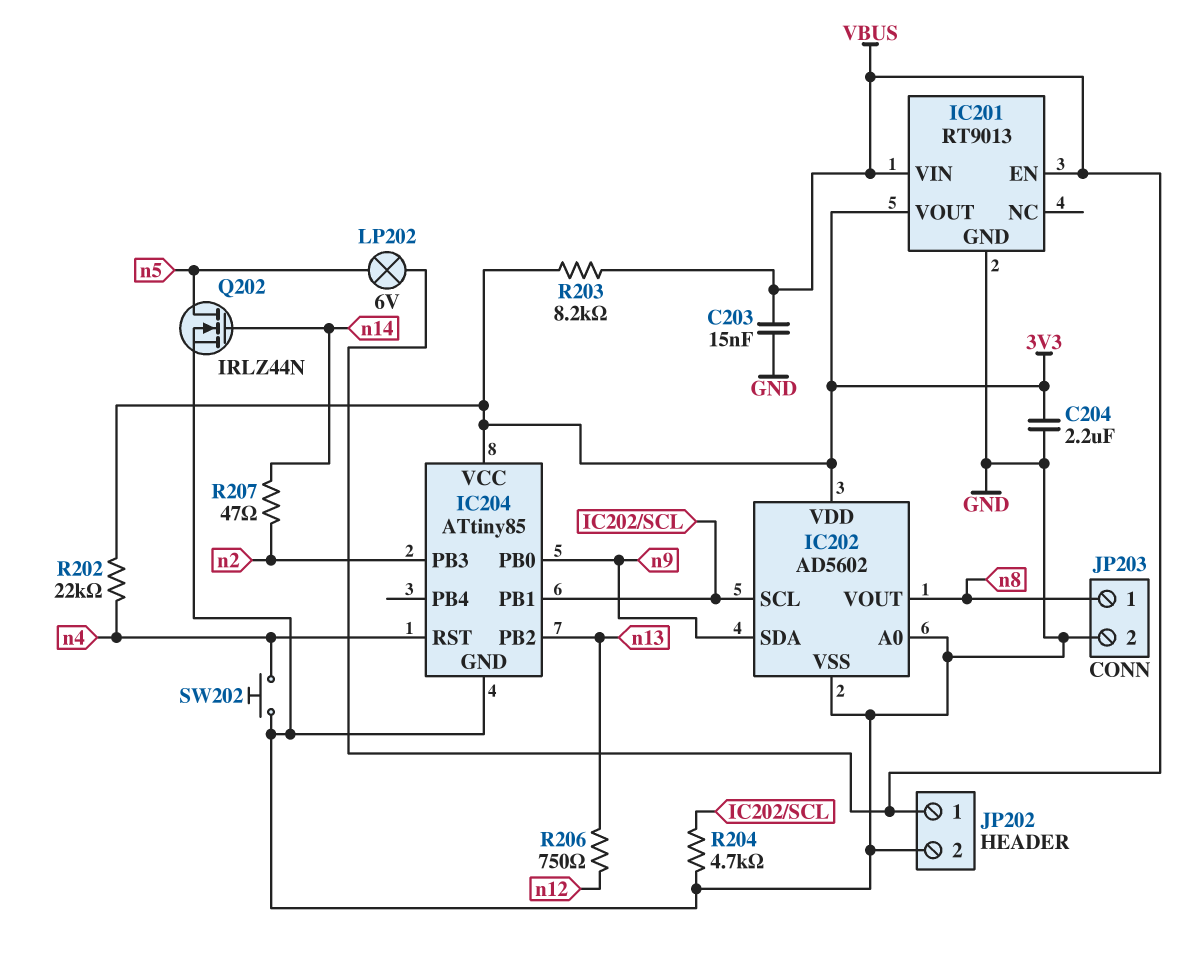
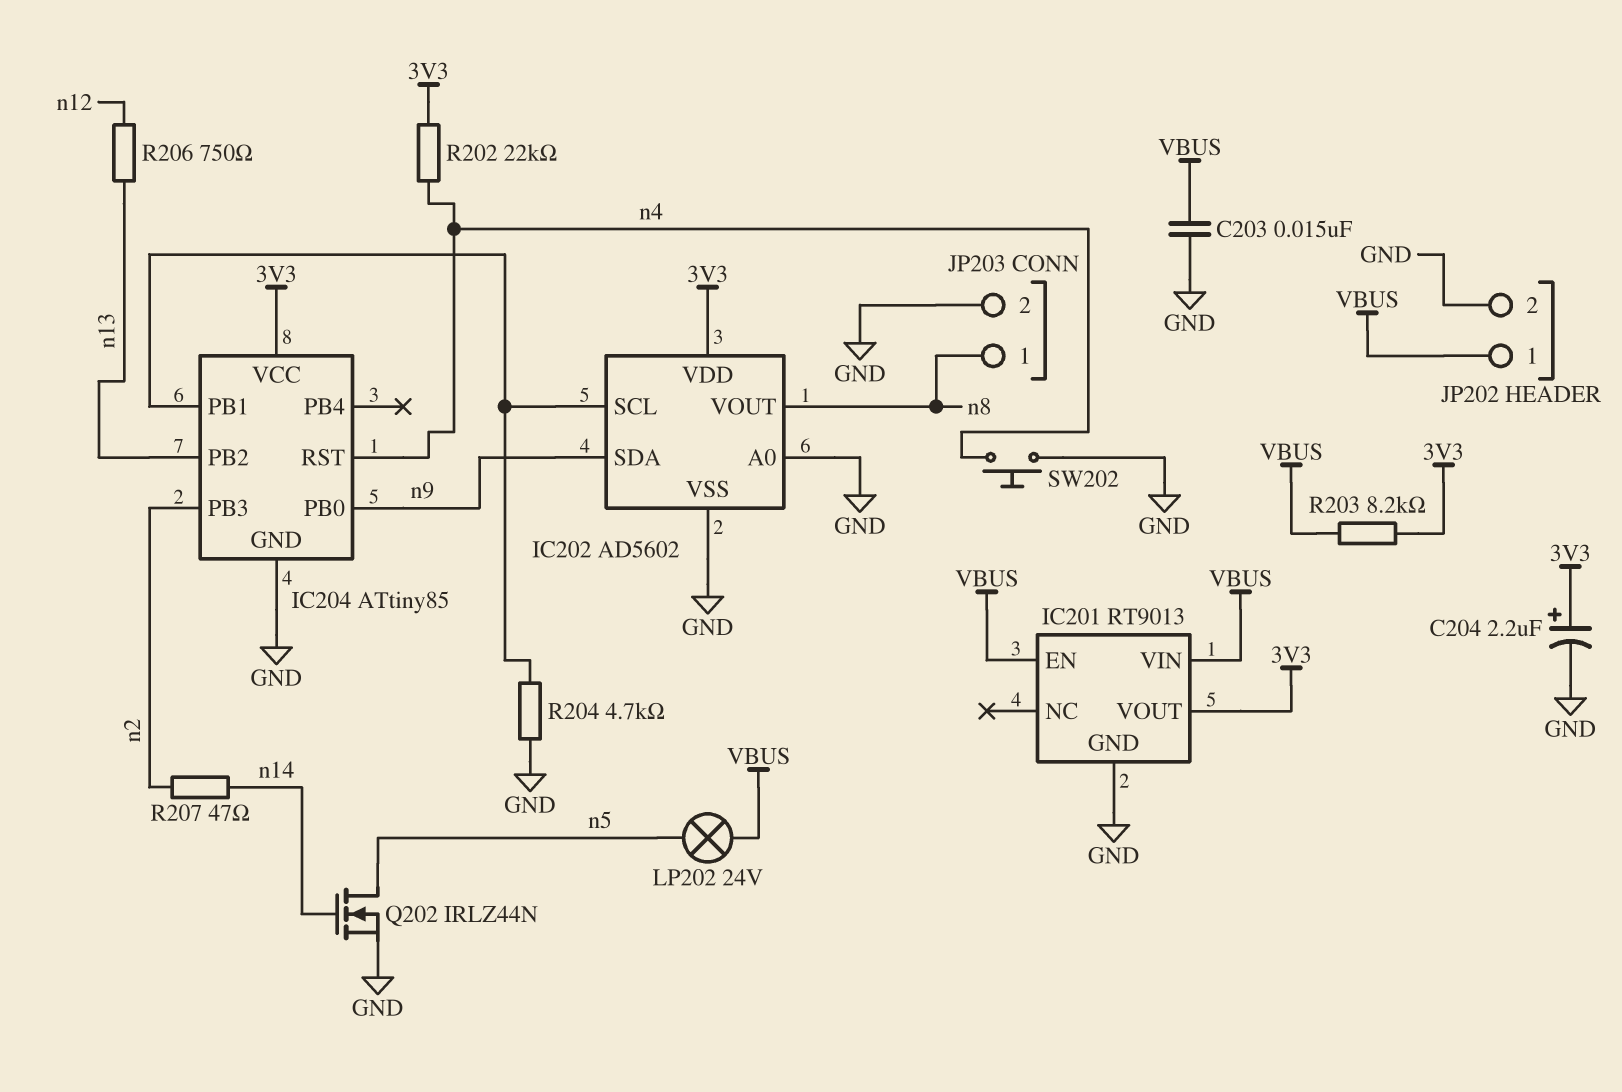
C204: 2.2uF (3V3, GND) -> 2.2uF (plus 3V3, minus GND)
LP202: lamp 6V (VBUS, n5) -> lamp 24V (VBUS, n5)

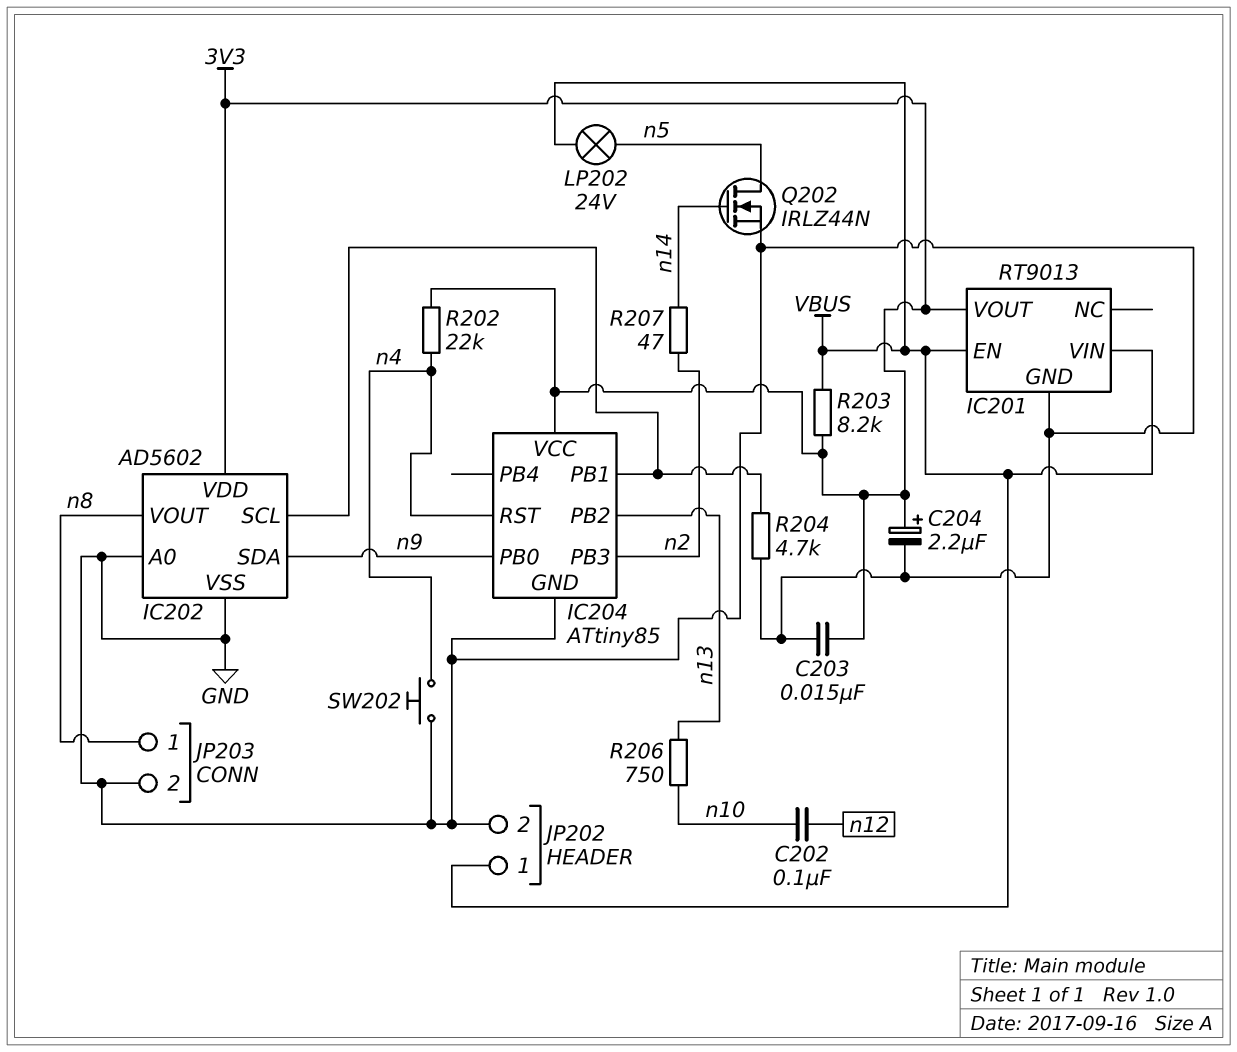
C202: none -> 100nF (n10, n12)
C203: 15nF (GND, VBUS) -> 15nF (3V3, GND)
R206: 750 (n12, n13) -> 750 (n10, n13)

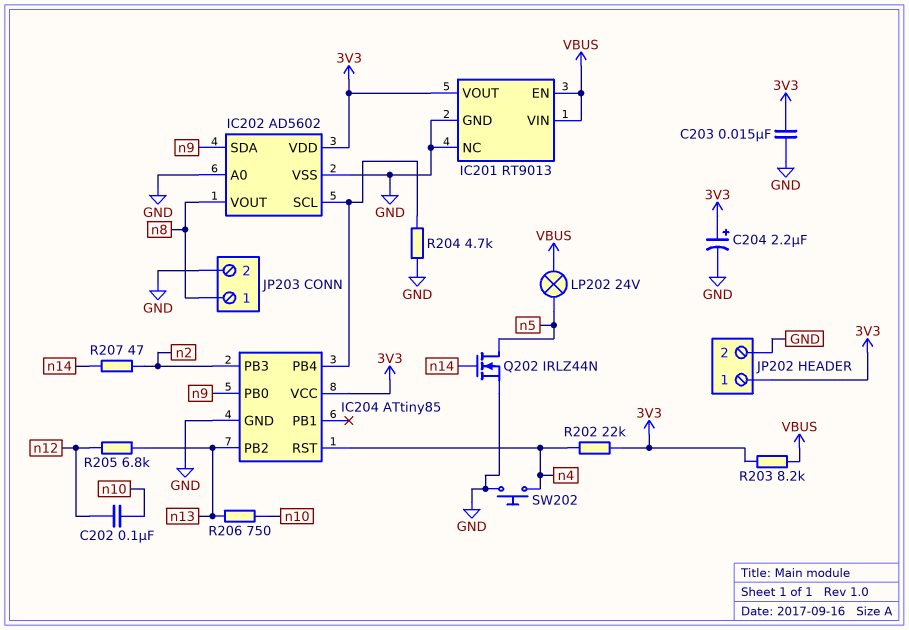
IC201 pin NC: none -> GND
IC204 pin PB1: IC202/SCL -> none
IC204 pin PB4: none -> IC202/SCL
JP202 pin 1: VBUS -> 3V3
R205: none -> 6.8k (n12, n13)

